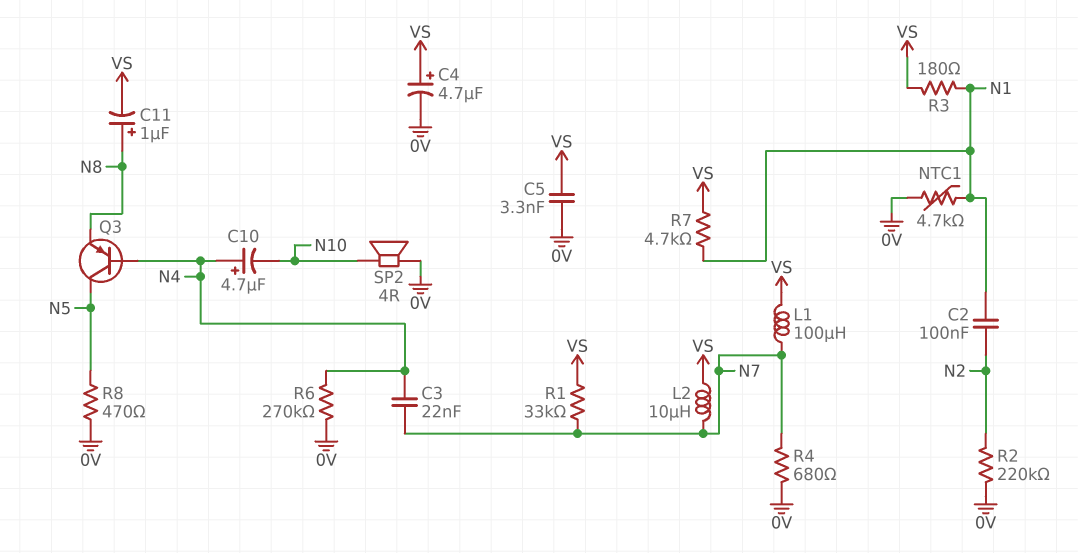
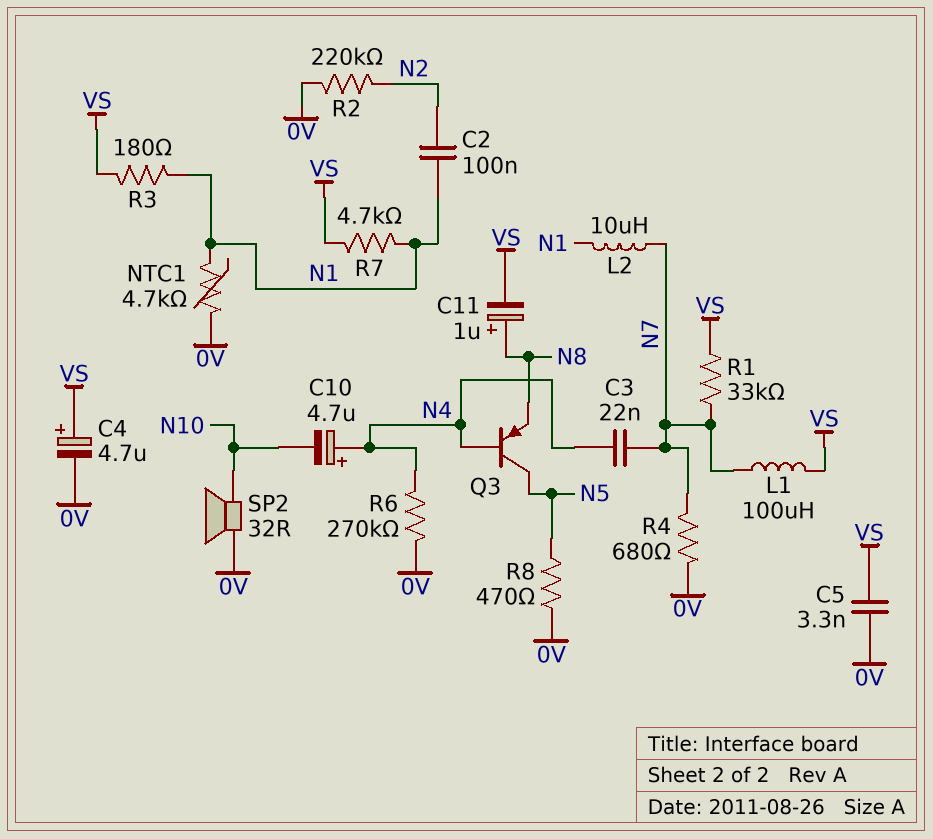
L2: 10uH (N7, VS) -> 10uH (N1, N7)
SP2: speaker 4R (0V, N10) -> speaker 32R (0V, N10)

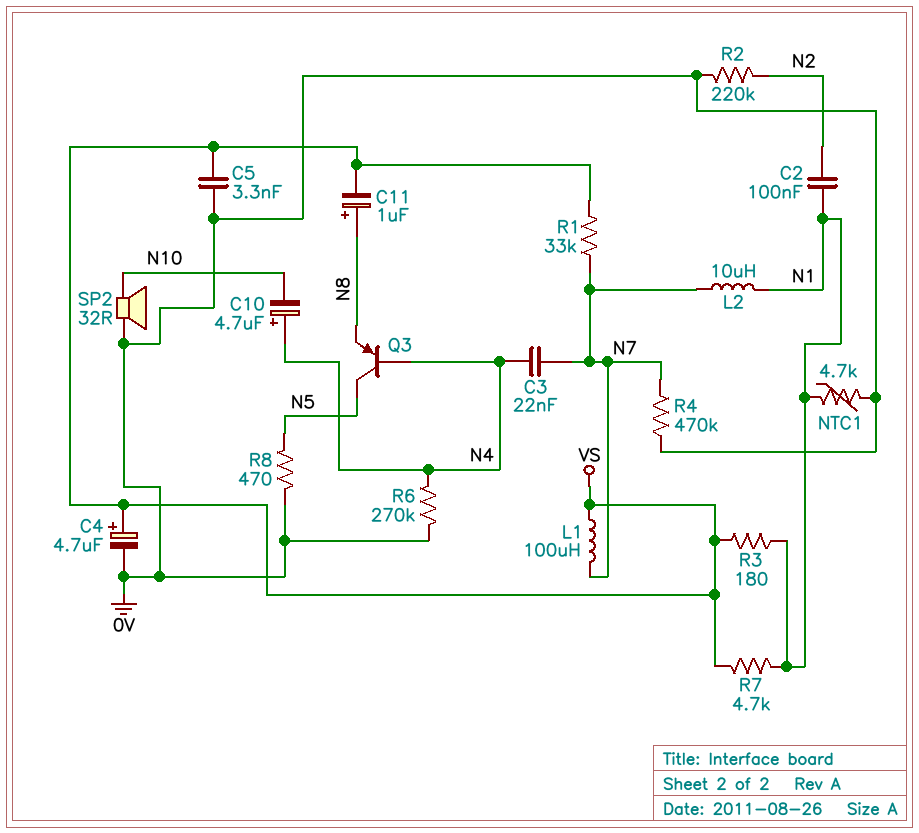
R4: 680 (0V, N7) -> 470k (0V, N7)

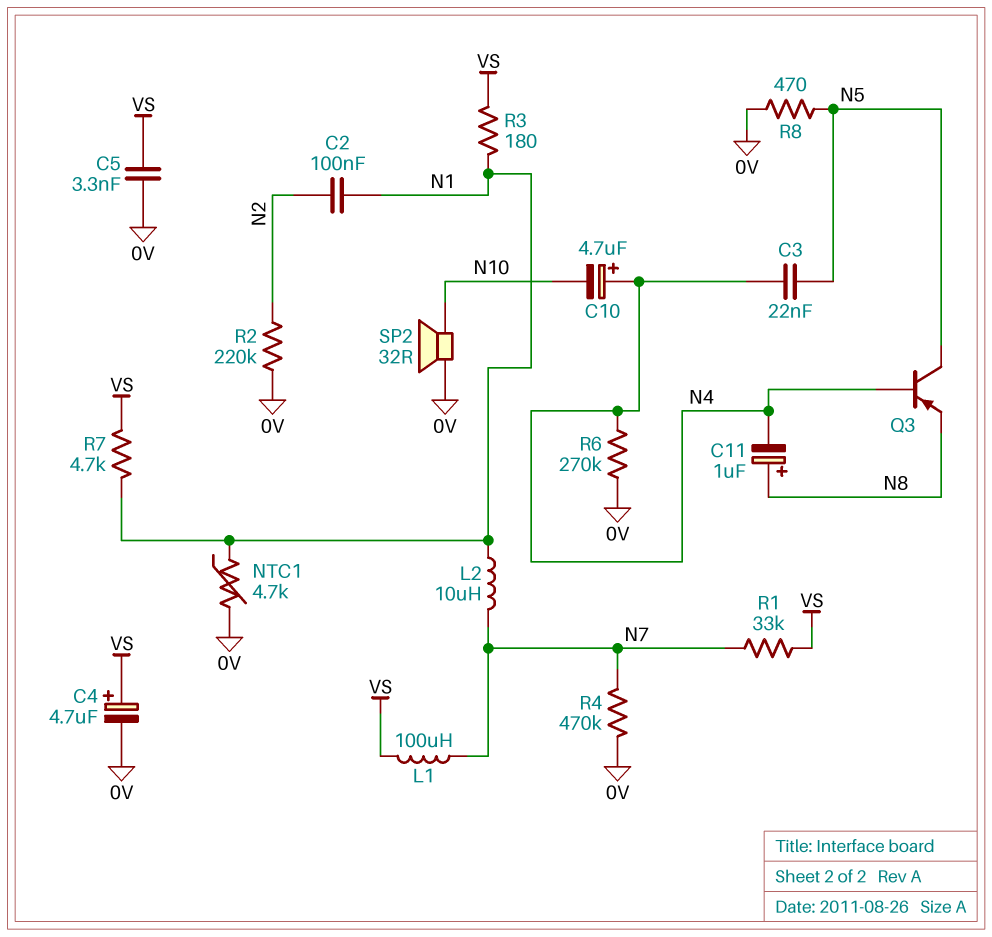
C3: 22nF (N4, N7) -> 22nF (N4, N5)
C11: 1uF (plus N8, minus VS) -> 1uF (plus N8, minus N4)

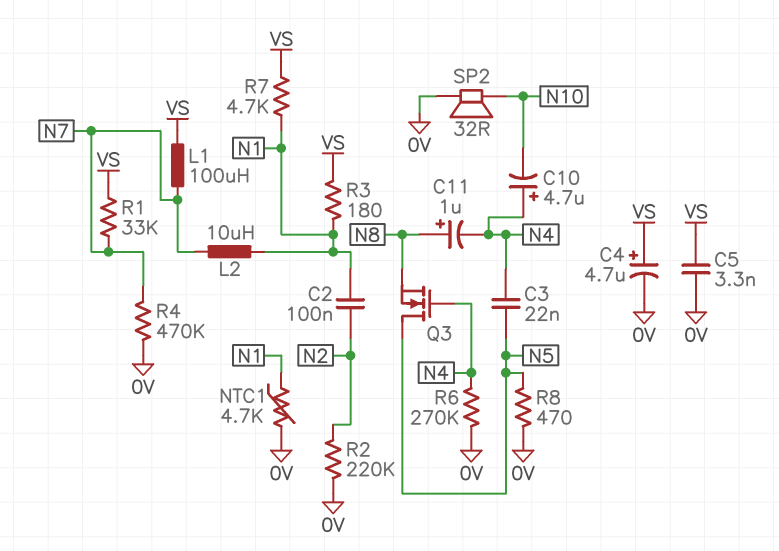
Q3: PNP (B N4, C N5, E N8) -> NMOS (G N4, D N5, S N8)

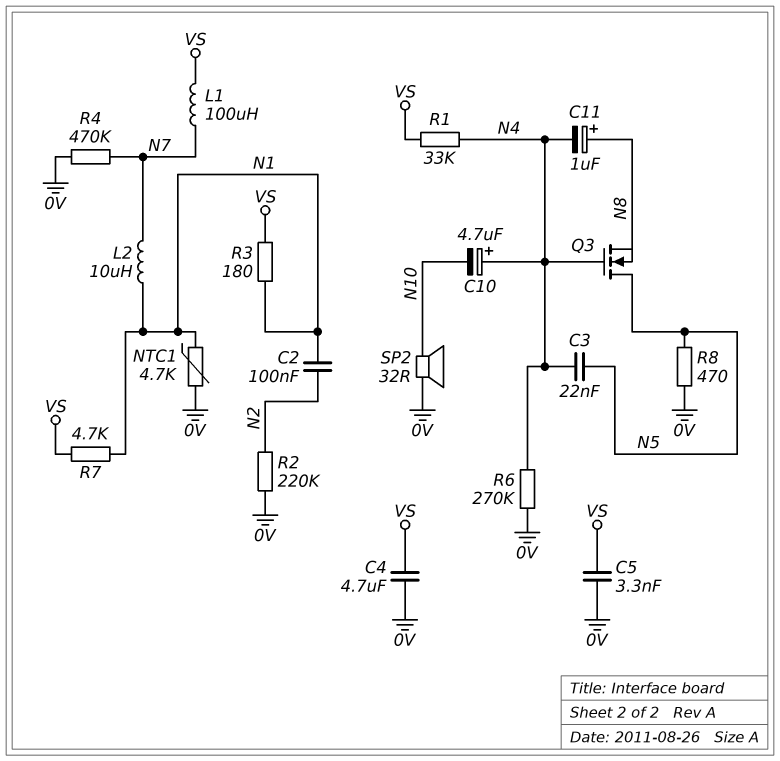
C4: 4.7uF (plus VS, minus 0V) -> 4.7uF (0V, VS)
R1: 33k (N7, VS) -> 33k (N4, VS)

